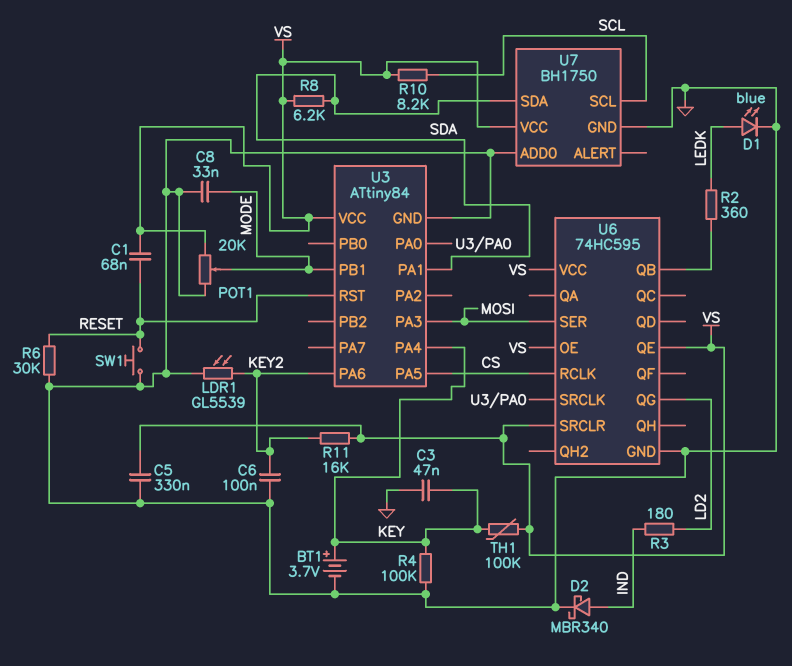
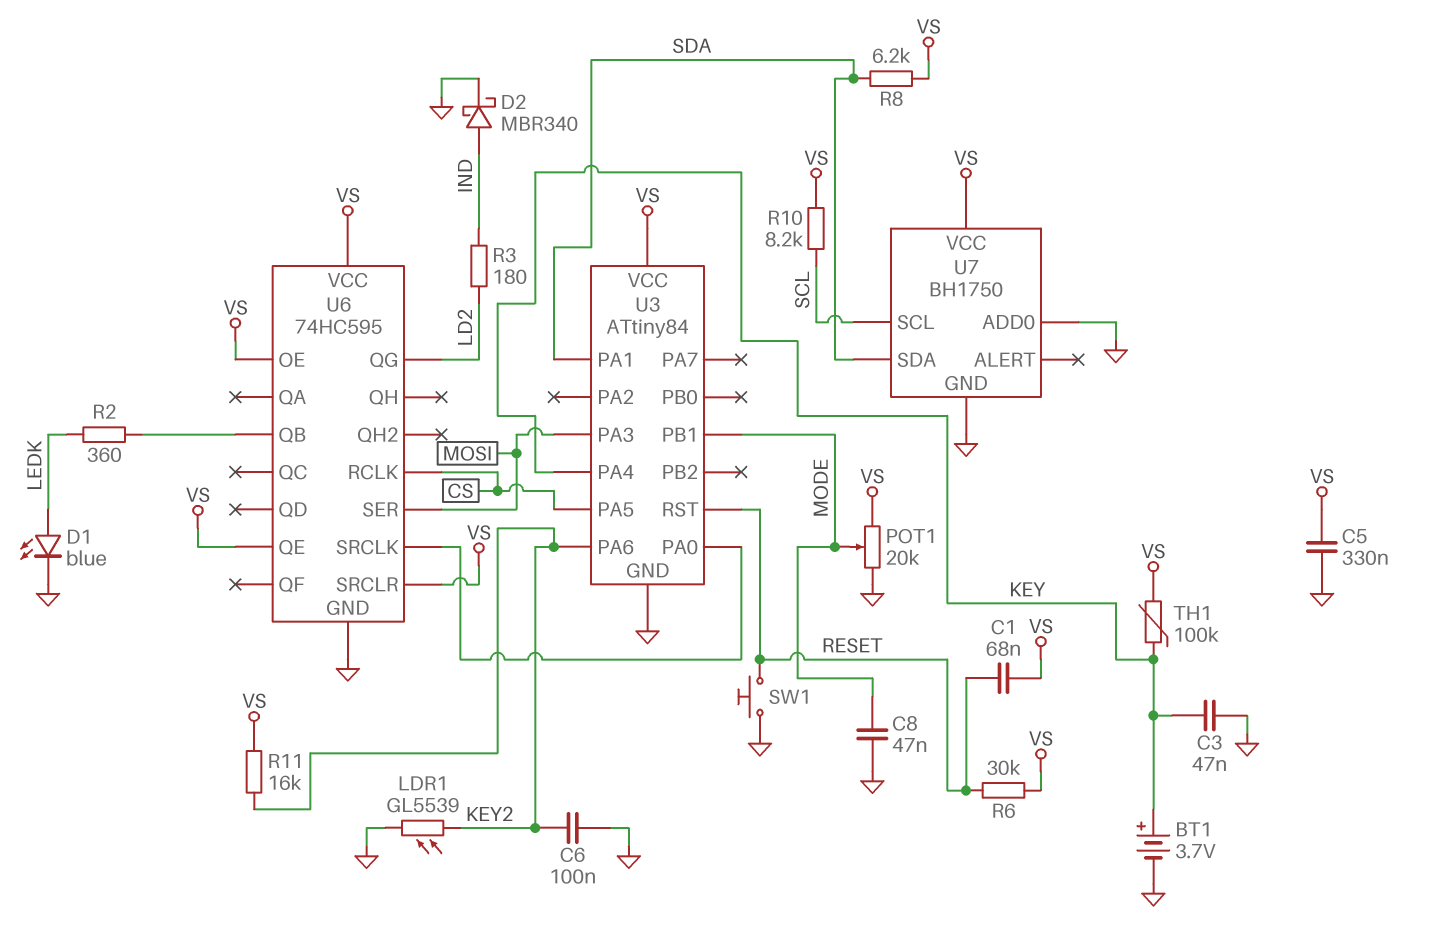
C8: 33nF (GND, MODE) -> 47nF (GND, MODE)
R4: 100k (GND, KEY) -> none
R6: 30k (GND, RESET) -> 30k (RESET, VS)

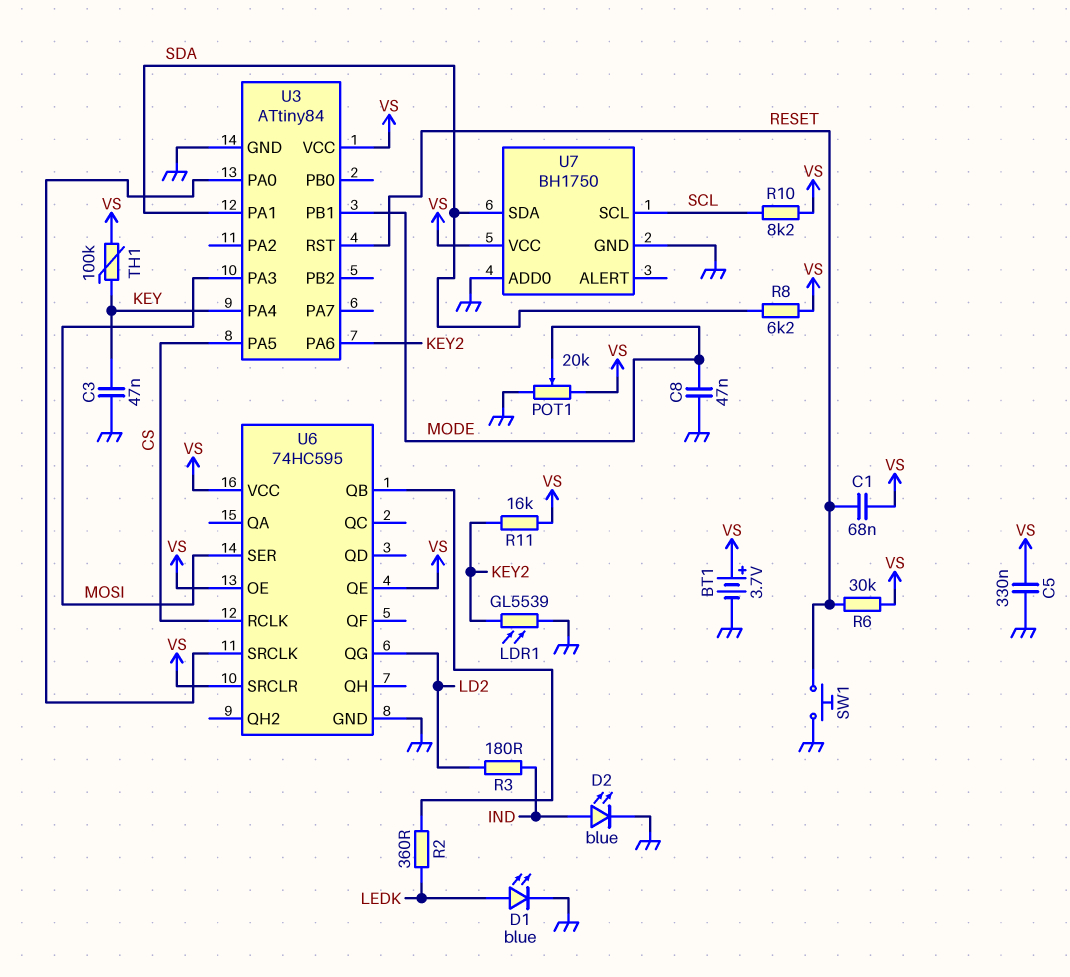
BT1: 3.7V (plus KEY, minus GND) -> 3.7V (plus VS, minus GND)
C6: 100nF (GND, KEY2) -> none
D2: schottky MBR340 (A IND, K GND) -> LED blue (A IND, K GND)

